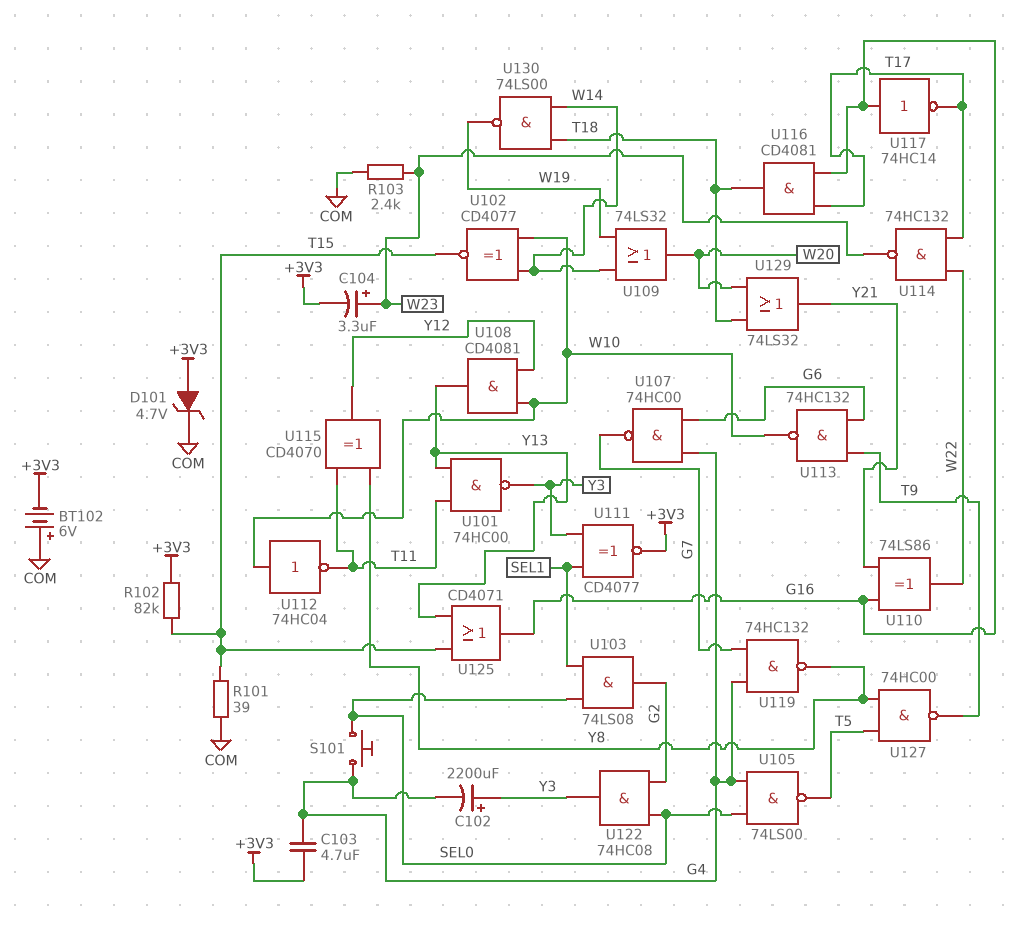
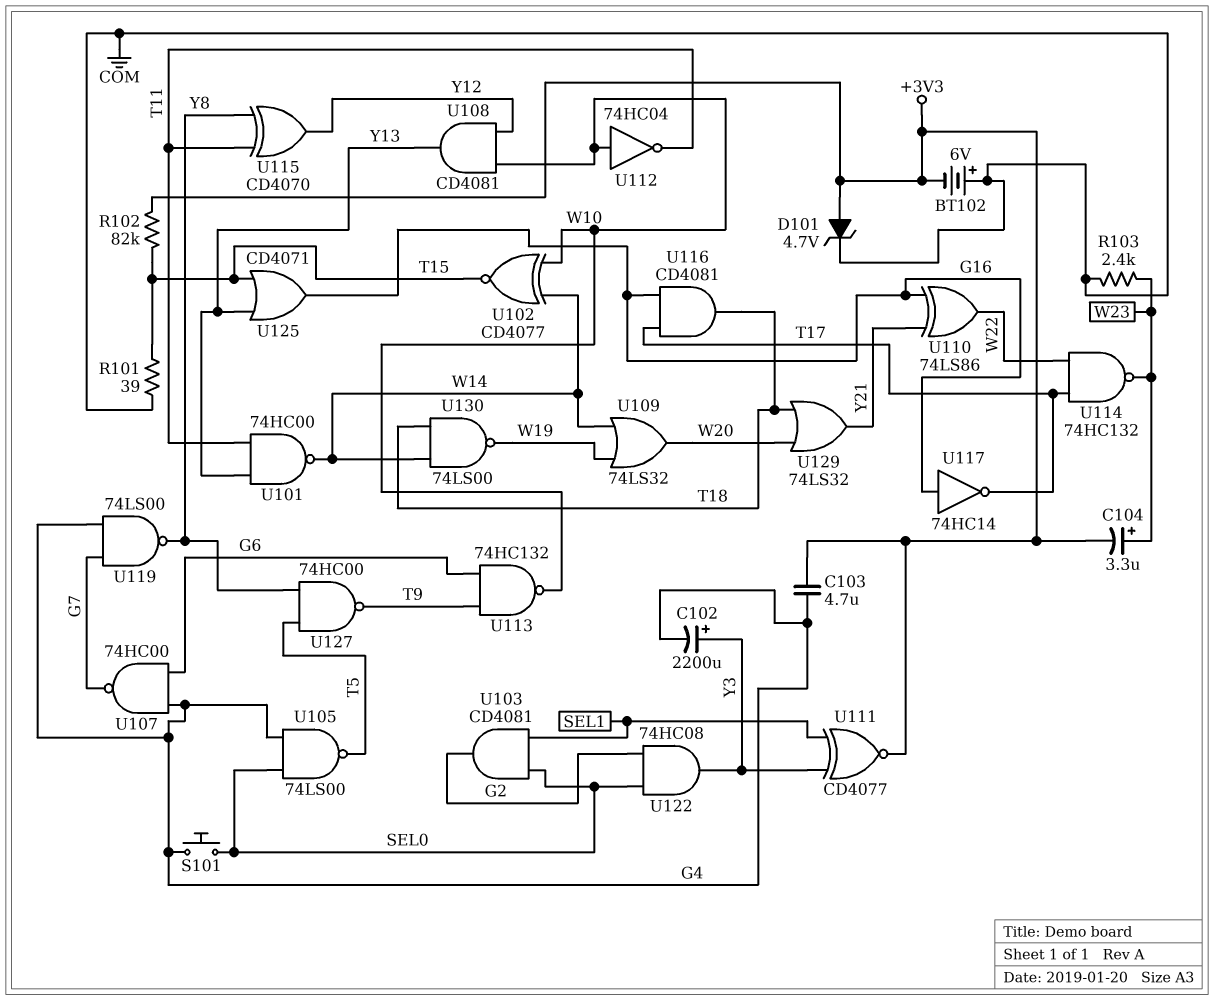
U101: NAND 74HC00 (in T11, in Y13, out Y3) -> NAND 74HC00 (in T11, in Y13, out W14)
U103: AND 74LS08 (in SEL0, in SEL1, out G2) -> AND CD4081 (in SEL0, in SEL1, out G2)
U119: NAND 74HC132 (in G4, in G7, out Y8) -> NAND 74LS00 (in G4, in G7, out Y8)

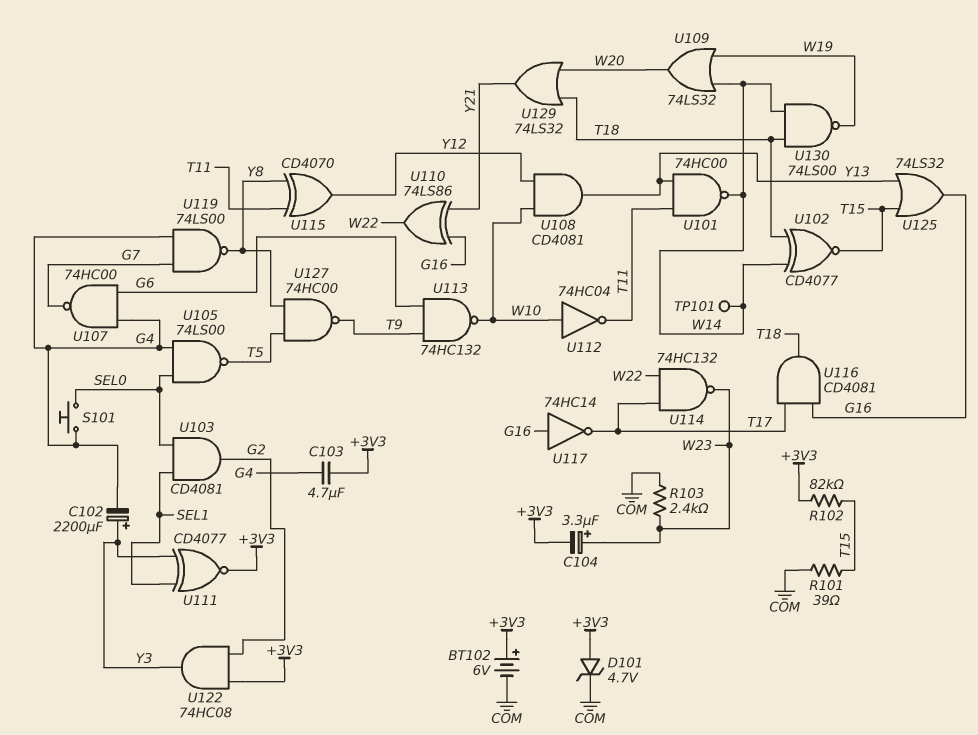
BT102: 6V (plus COM, minus +3V3) -> 6V (plus +3V3, minus COM)
TP101: none -> test point (W14)
U102: XNOR CD4077 (in W10, in W14, out T15) -> XNOR CD4077 (in T18, in W14, out T15)
U122: AND 74HC08 (in G2, in SEL0, out Y3) -> AND 74HC08 (in +3V3, in G2, out Y3)
U125: OR CD4071 (in T15, in Y13, out G16) -> OR 74LS32 (in T15, in Y13, out G16)

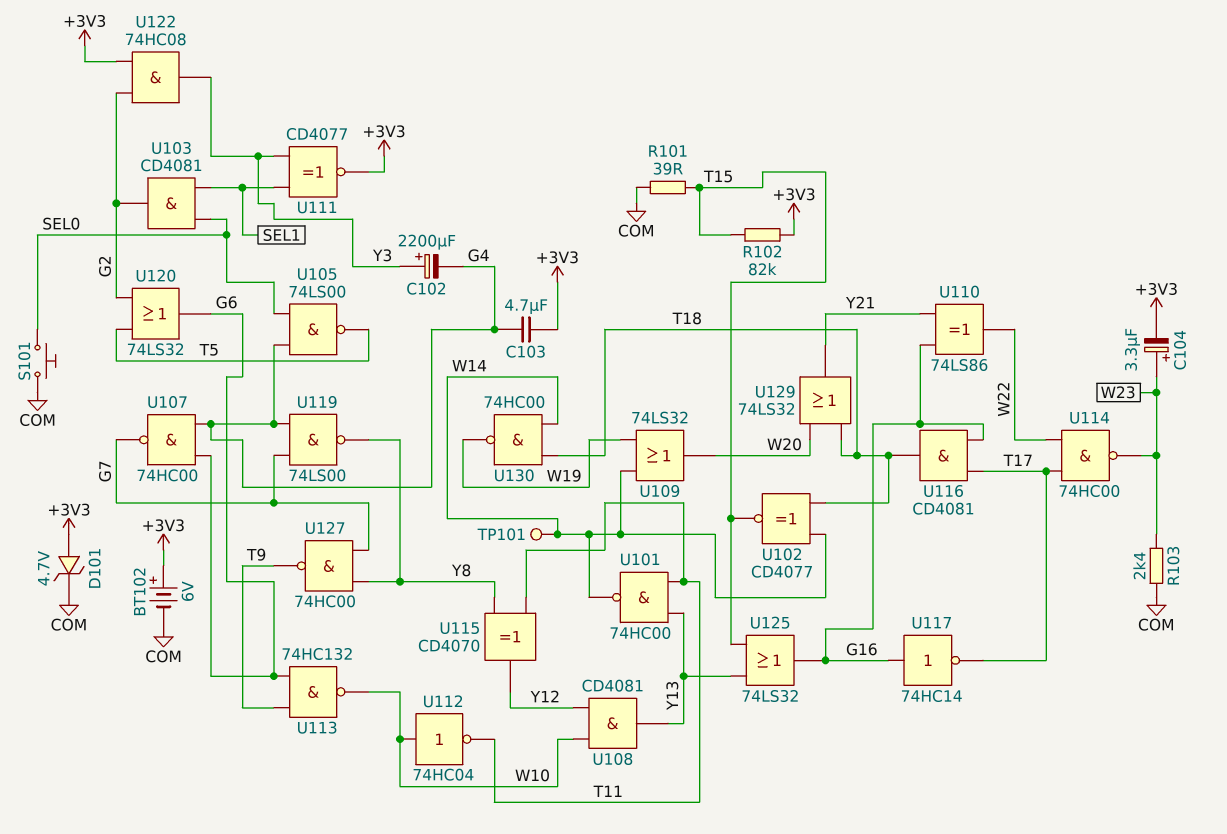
S101: button (G4, SEL0) -> button (COM, SEL0)
U114: NAND 74HC132 (in T17, in W22, out W23) -> NAND 74HC00 (in T17, in W22, out W23)
U120: none -> OR 74LS32 (in G2, in T5, out G6)
U127: NAND 74HC00 (in T5, in Y8, out T9) -> NAND 74HC00 (in G7, in Y8, out T9)
U130: NAND 74LS00 (in T18, in W14, out W19) -> NAND 74HC00 (in T18, in W14, out W19)

